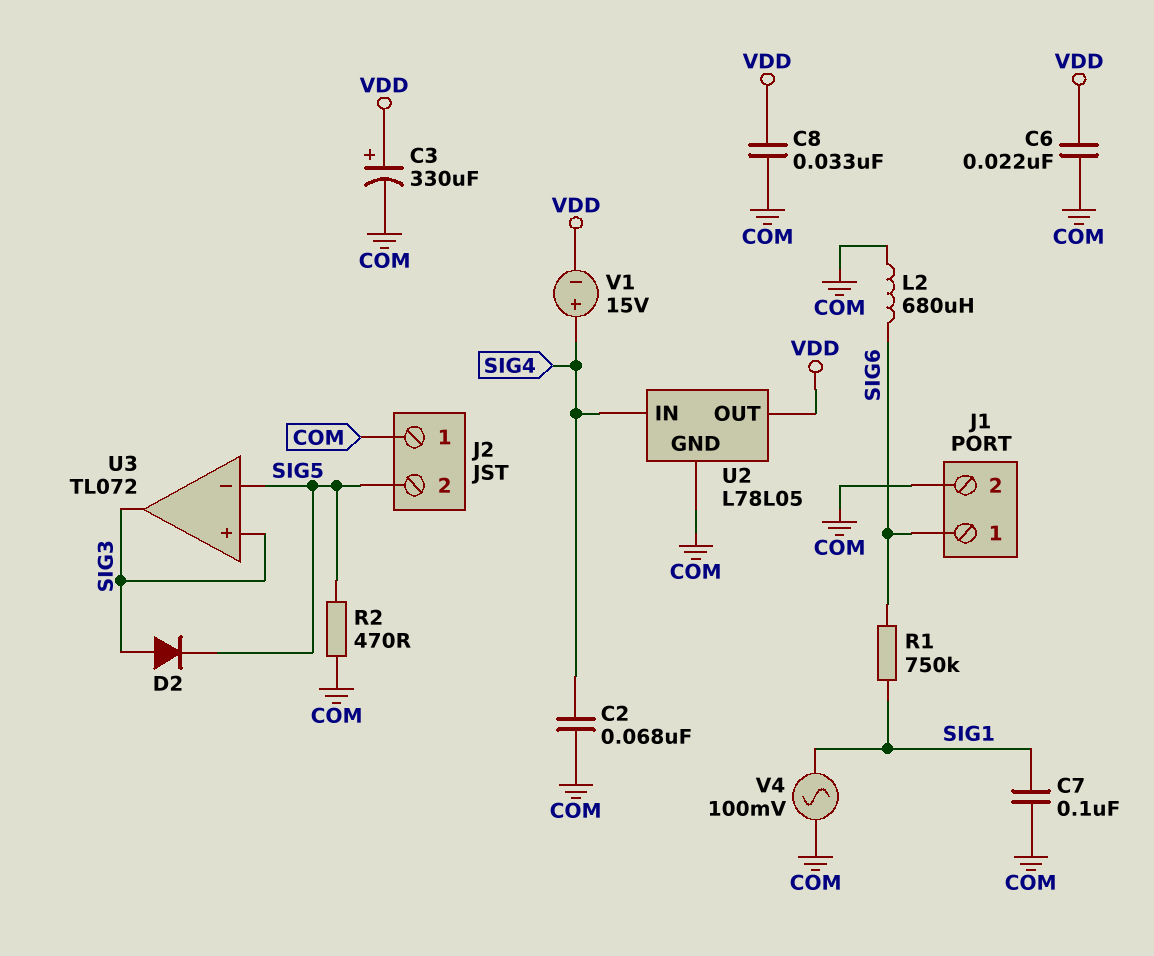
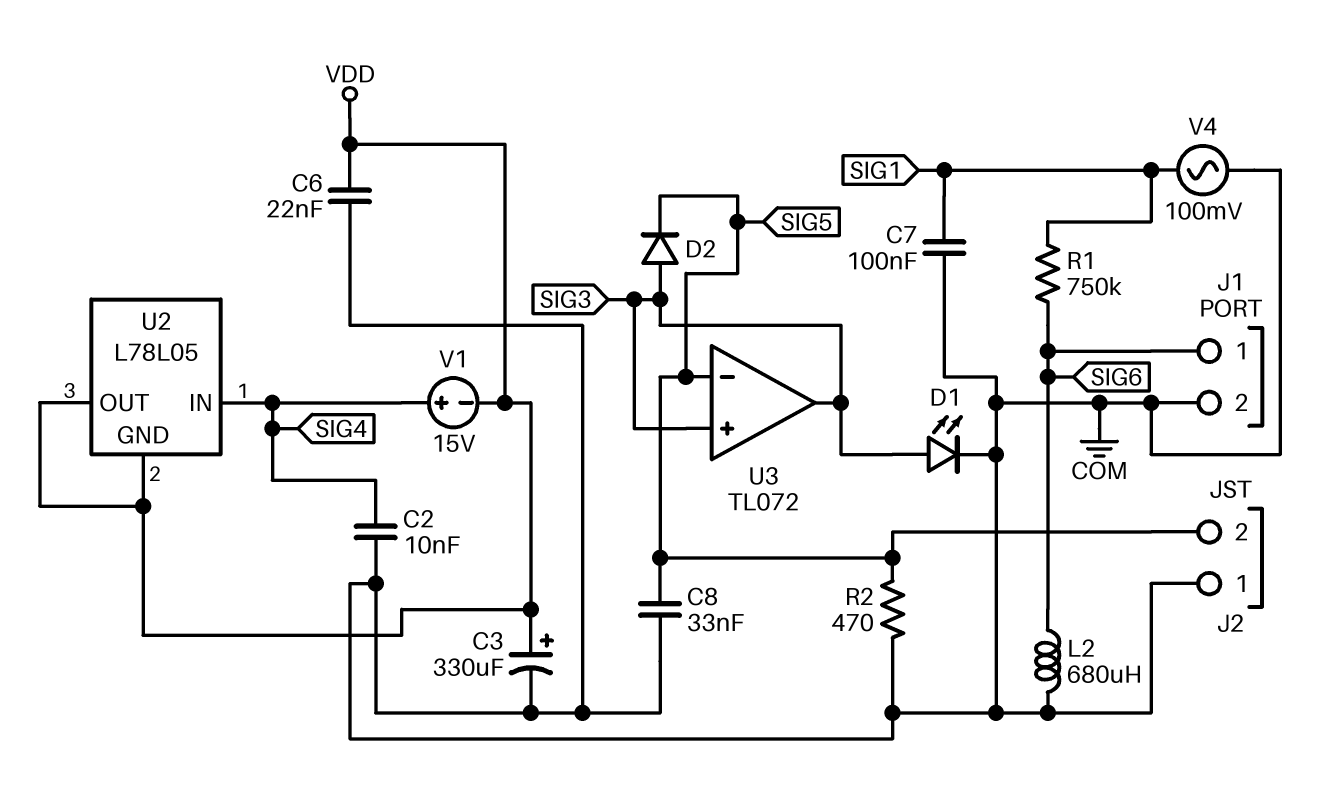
C2: 68nF (COM, SIG4) -> 10nF (COM, SIG4)
C8: 33nF (COM, VDD) -> 33nF (COM, SIG5)
D1: none -> LED (A SIG3, K COM)
U2 pin GND: COM -> VDD

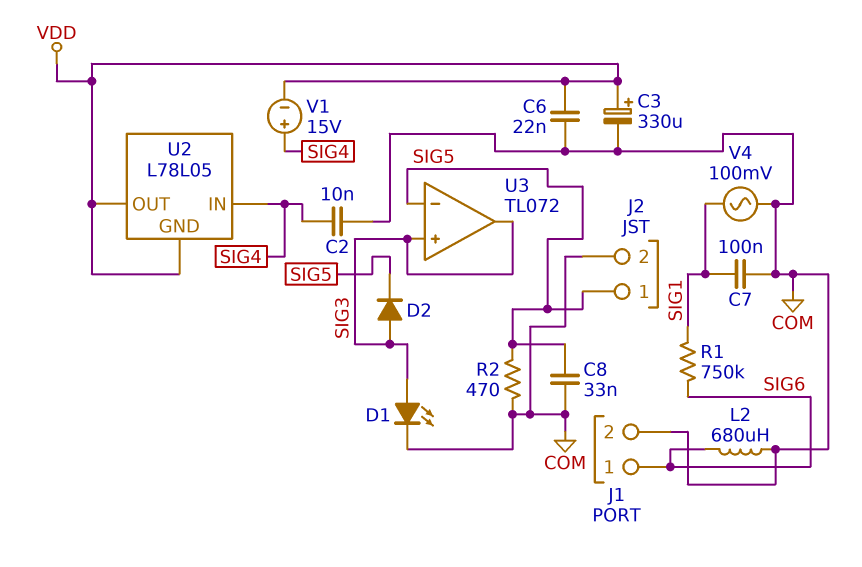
J2 pin 1: COM -> SIG5
J2 pin 2: SIG5 -> COM

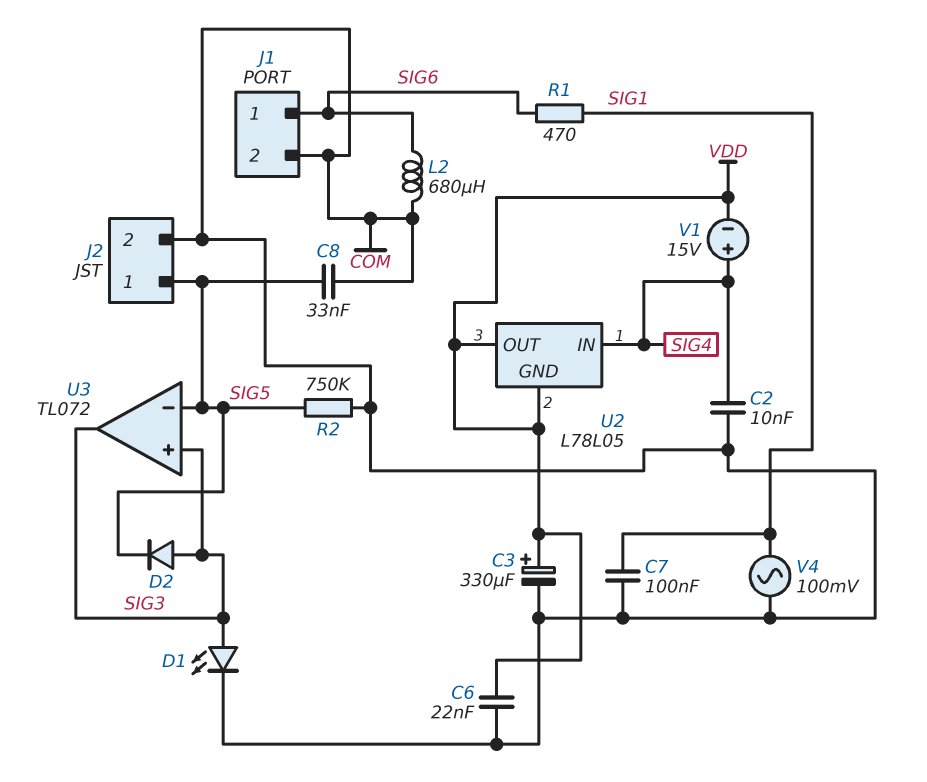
R1: 750k (SIG1, SIG6) -> 470 (SIG1, SIG6)
R2: 470 (COM, SIG5) -> 750k (COM, SIG5)

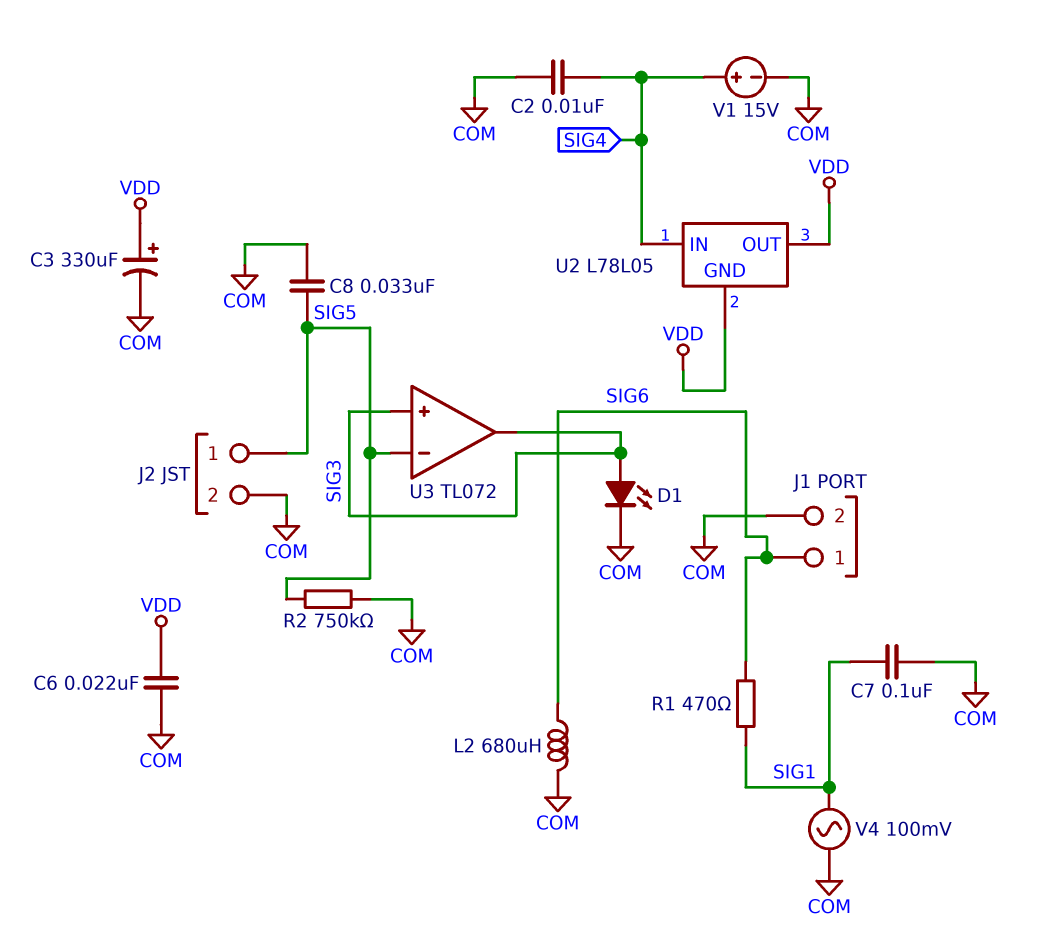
D2: diode (A SIG3, K SIG5) -> none
V1: 15V (plus SIG4, minus VDD) -> 15V (plus SIG4, minus COM)

